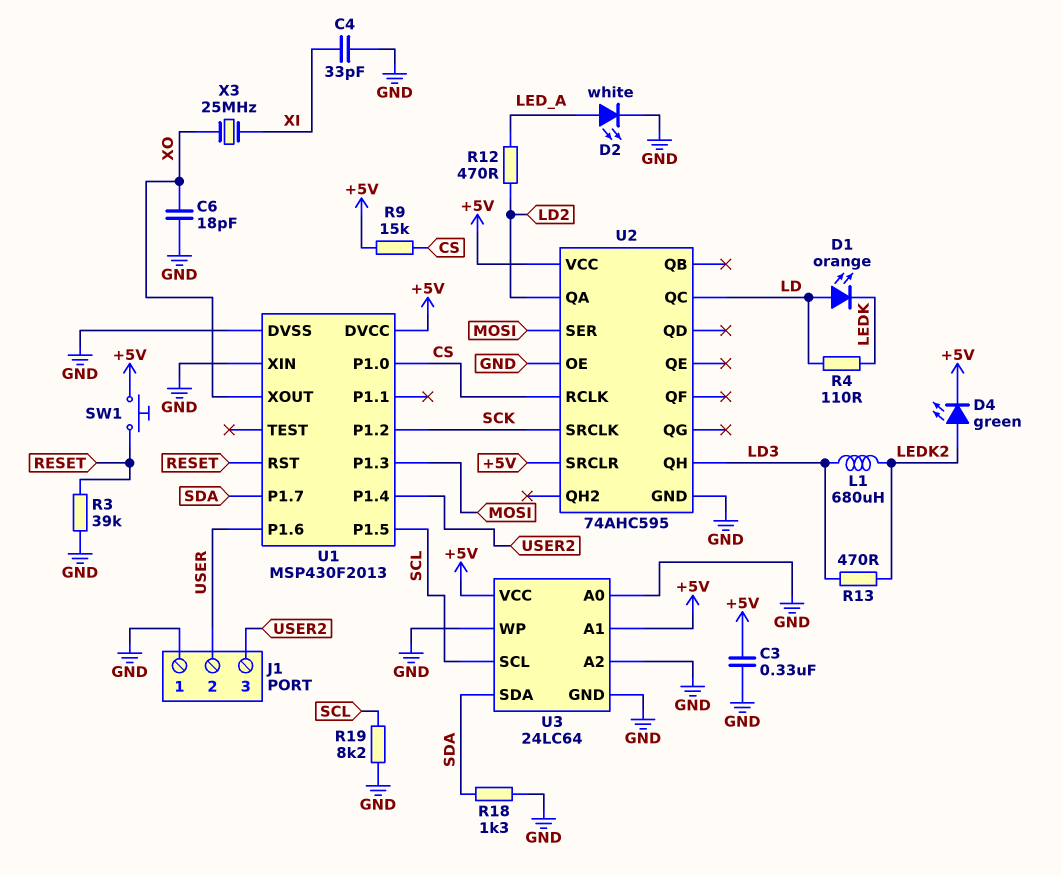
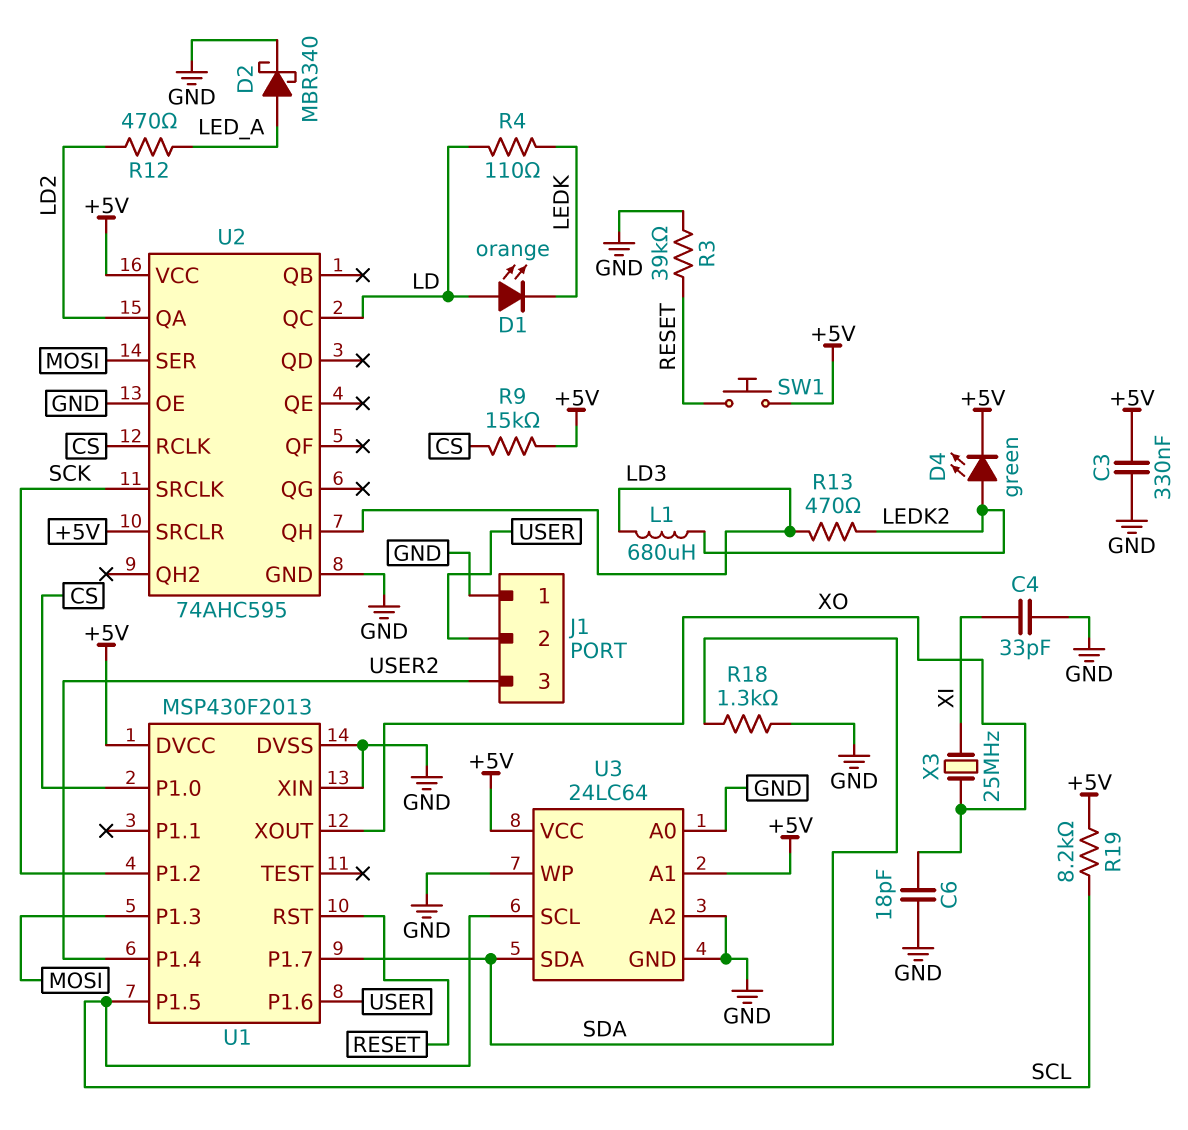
D2: LED white (A LED_A, K GND) -> schottky MBR340 (A LED_A, K GND)
R19: 8.2k (GND, SCL) -> 8.2k (+5V, SCL)

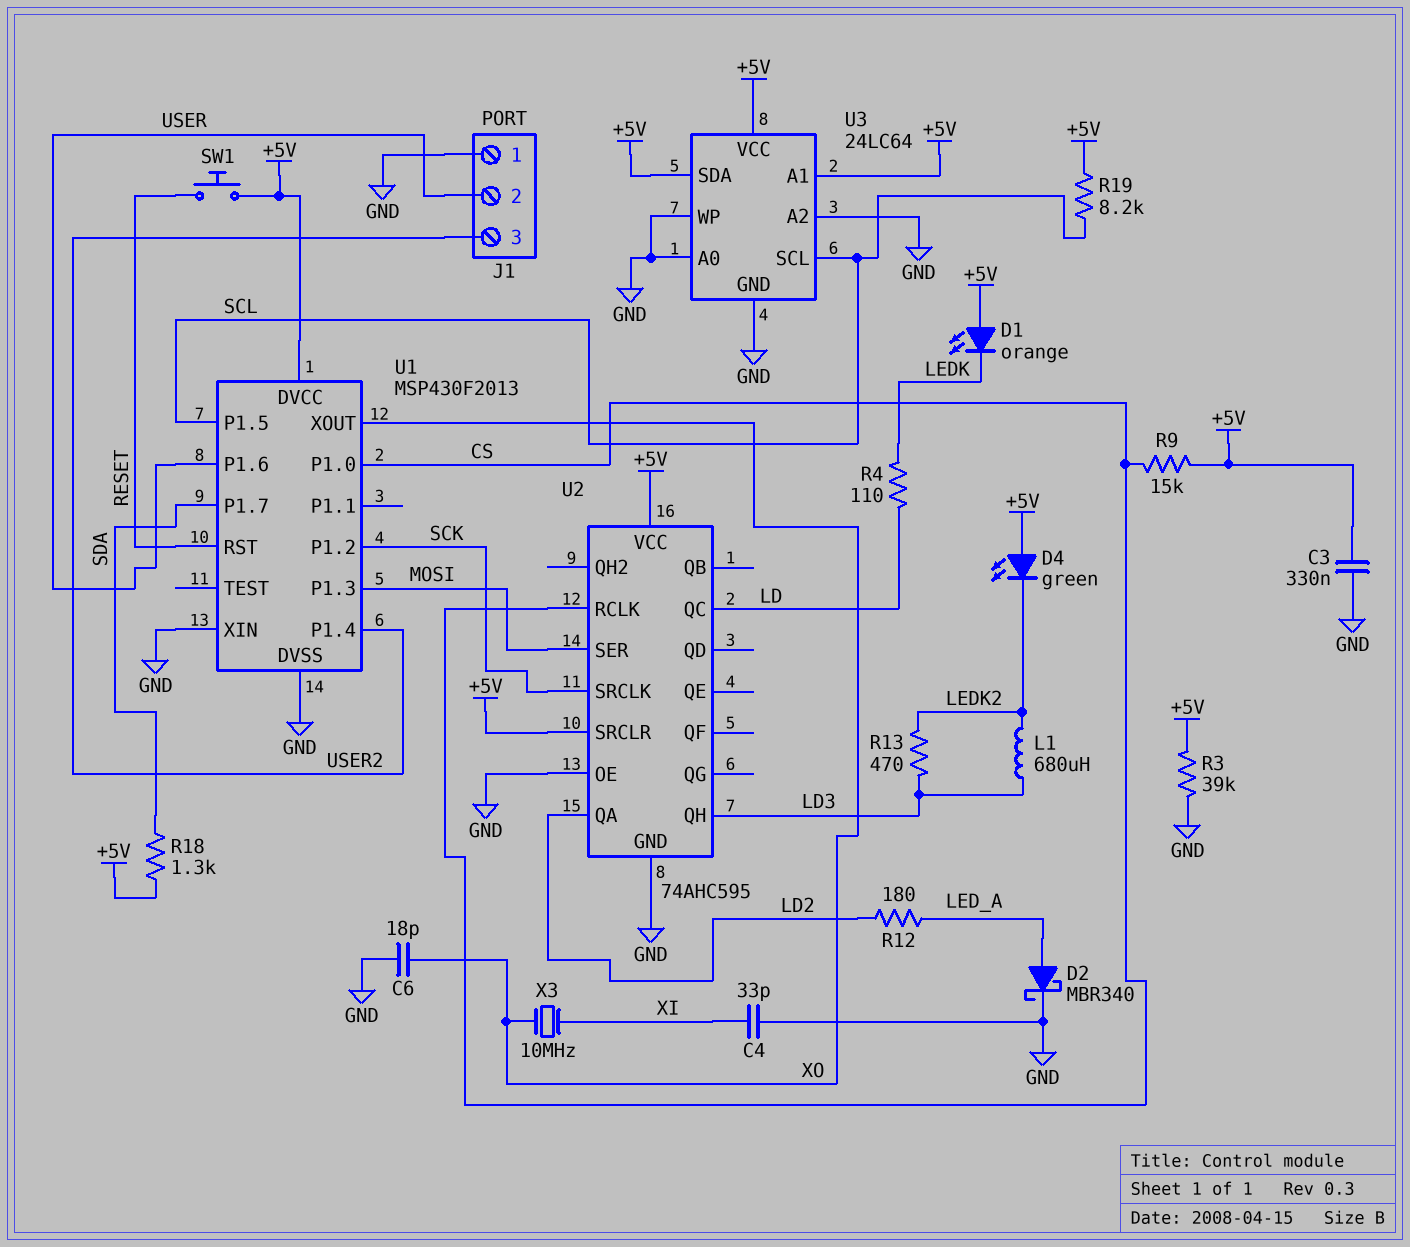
D1: LED orange (A LD, K LEDK) -> LED orange (A +5V, K LEDK)
D4: LED green (A LEDK2, K +5V) -> LED green (A +5V, K LEDK2)
R3: 39k (GND, RESET) -> 39k (+5V, GND)
R12: 470 (LD2, LED_A) -> 180 (LD2, LED_A)
R18: 1.3k (GND, SDA) -> 1.3k (+5V, SDA)
U3 pin SDA: SDA -> +5V
X3: 25MHz (XI, XO) -> 10MHz (XI, XO)

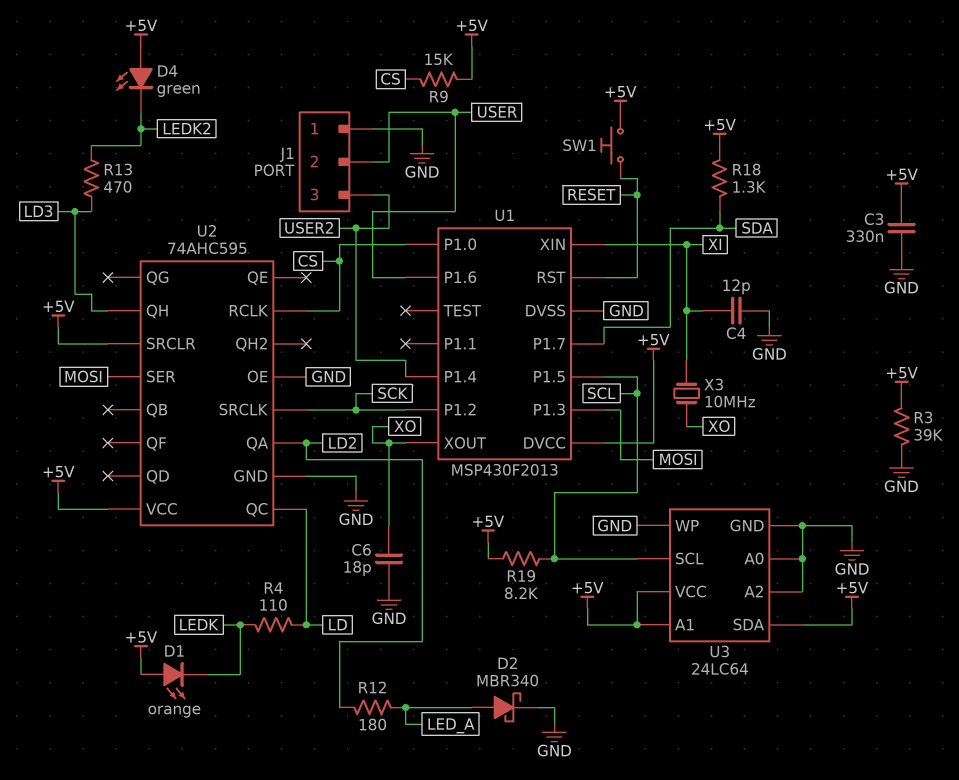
C4: 33pF (GND, XI) -> 12pF (GND, XI)
L1: 680uH (LD3, LEDK2) -> none
U1 pin XIN: GND -> XI

